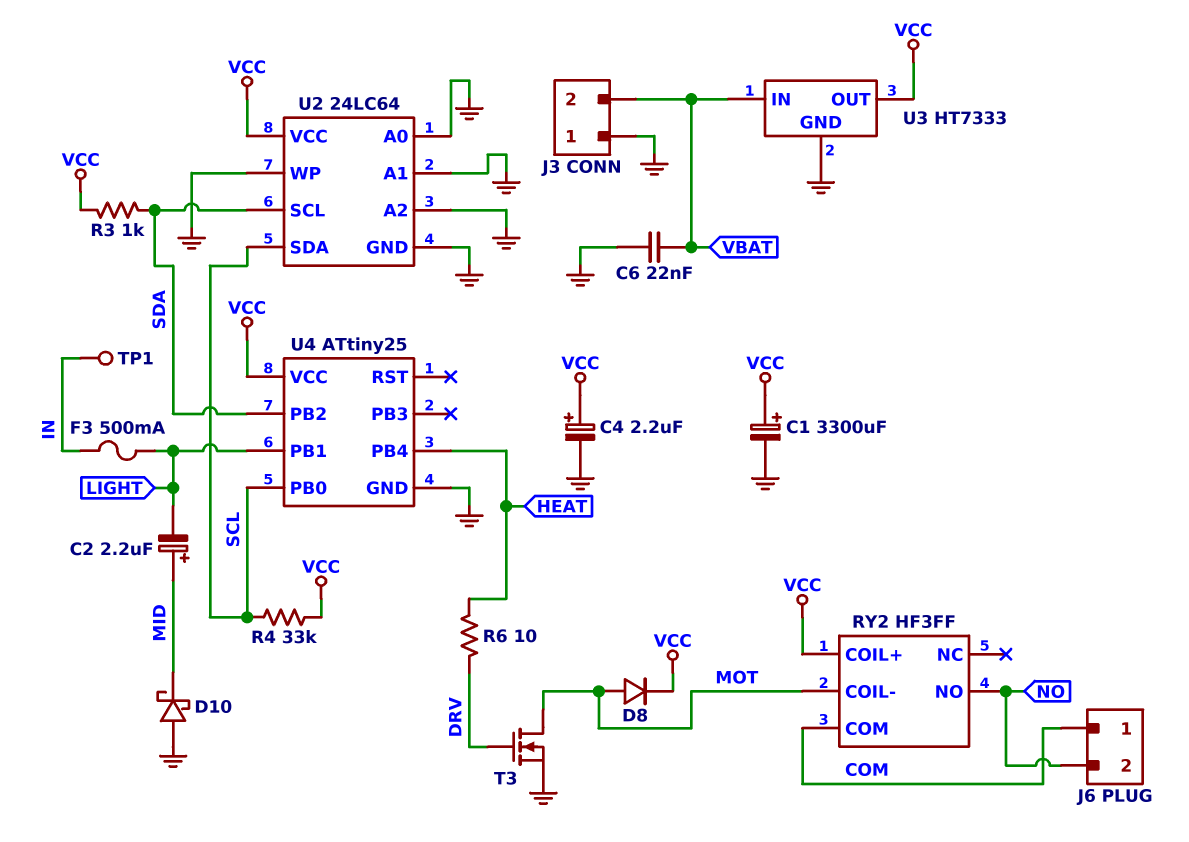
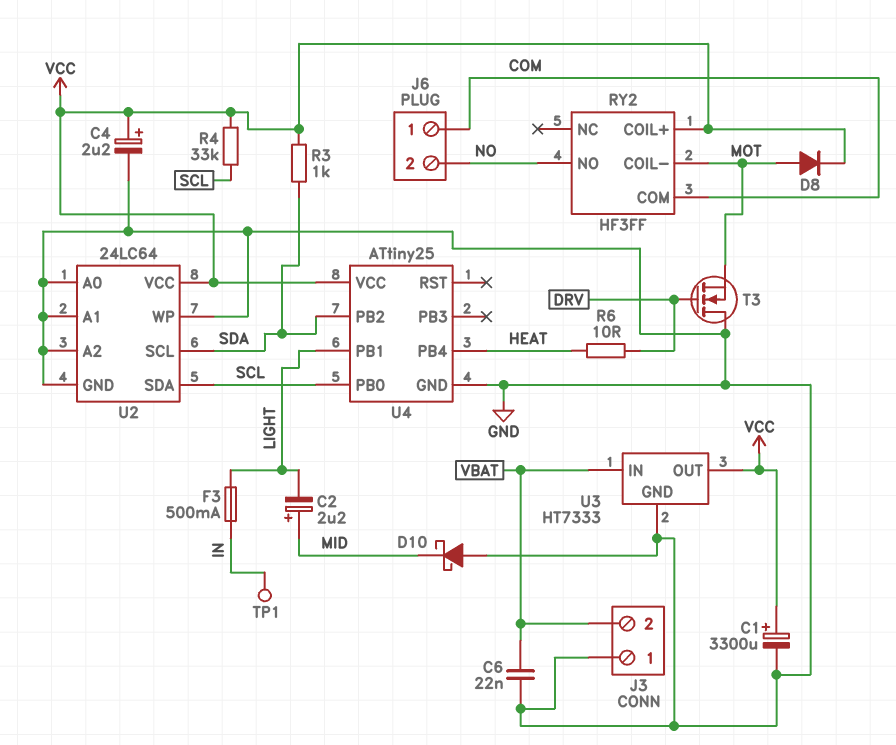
T3: NMOS (G DRV, D MOT, S GND) -> NMOS (G DRV, D GND, S MOT)

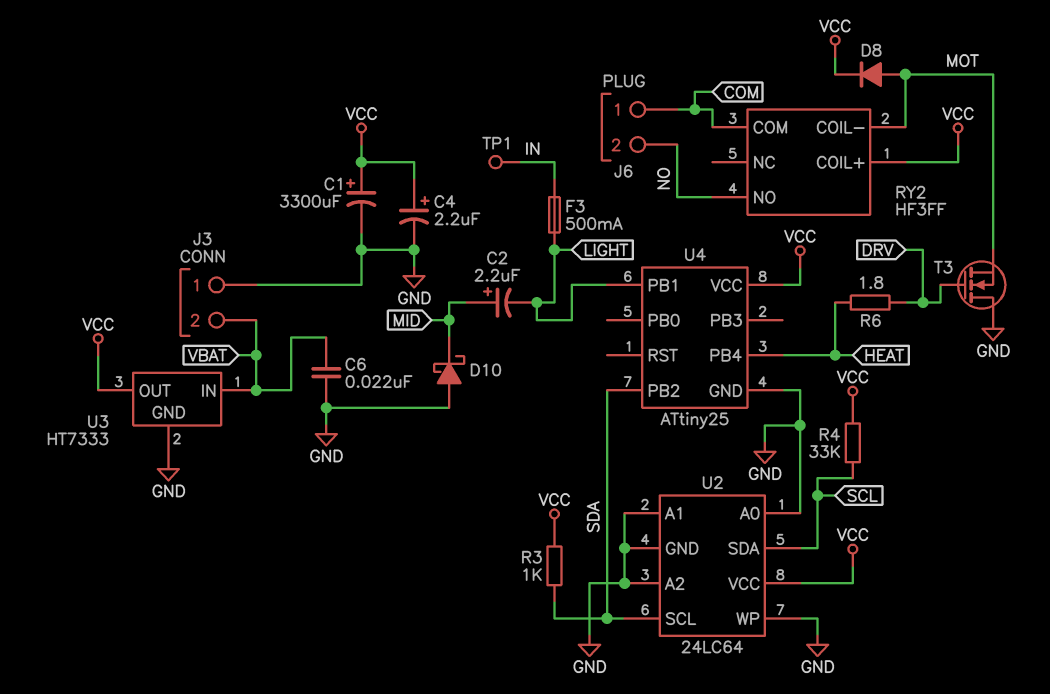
R6: 10 (DRV, HEAT) -> 1.8 (DRV, HEAT)
U4 pin PB0: SCL -> none

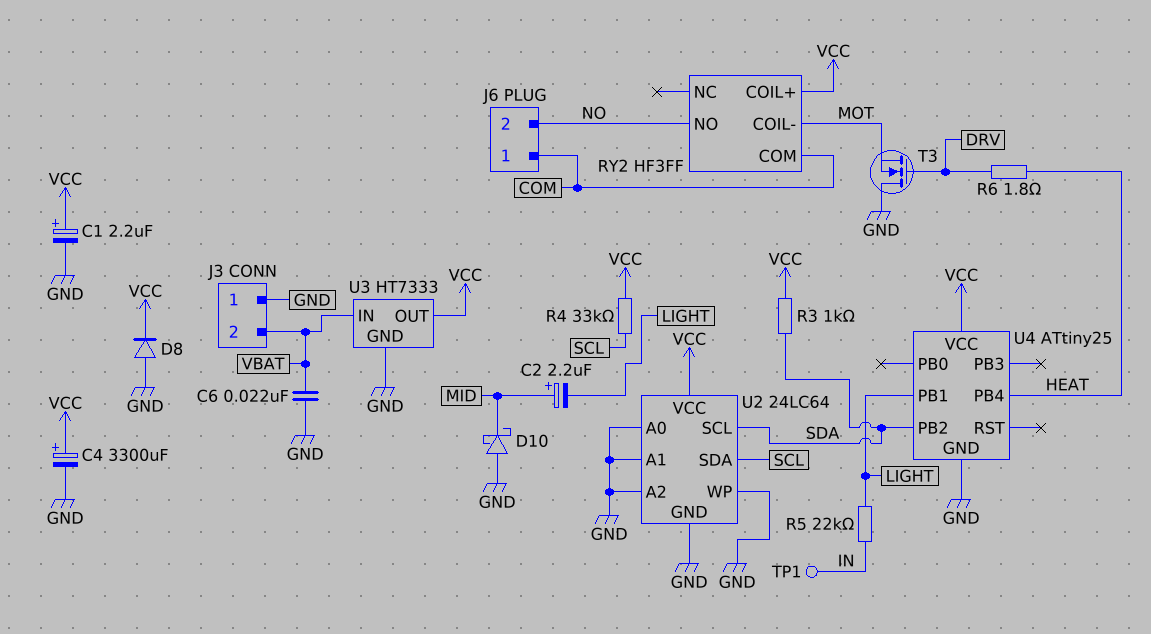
C1: 3300uF (plus VCC, minus GND) -> 2.2uF (plus VCC, minus GND)
C4: 2.2uF (plus VCC, minus GND) -> 3300uF (plus VCC, minus GND)
D8: diode (A MOT, K VCC) -> diode (A GND, K VCC)
F3: 500mA (IN, LIGHT) -> none
R5: none -> 22k (IN, LIGHT)

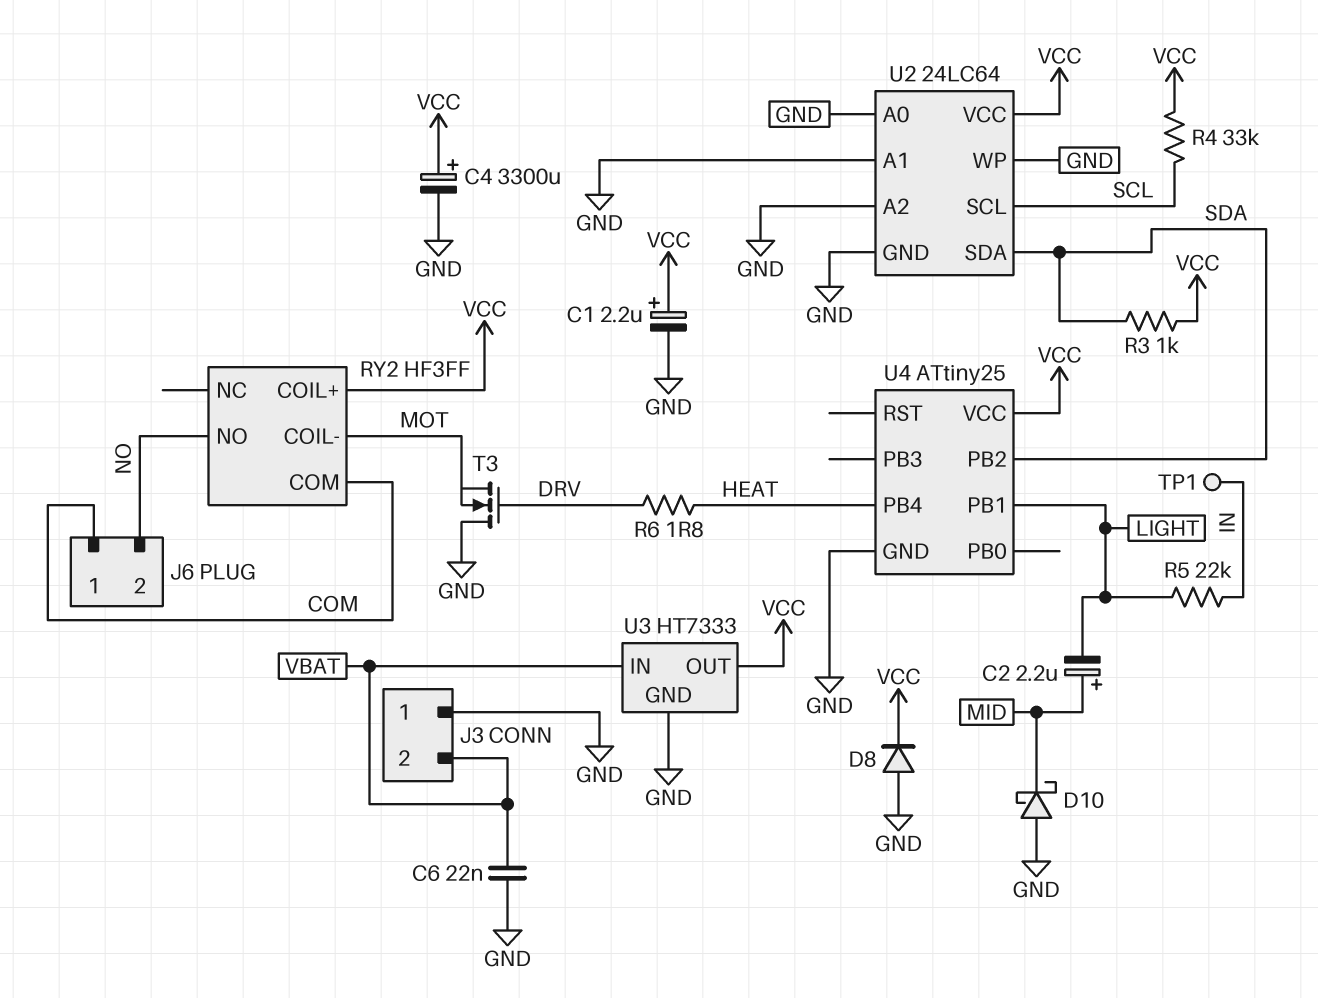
U2 pin SCL: SDA -> SCL
U2 pin SDA: SCL -> SDA

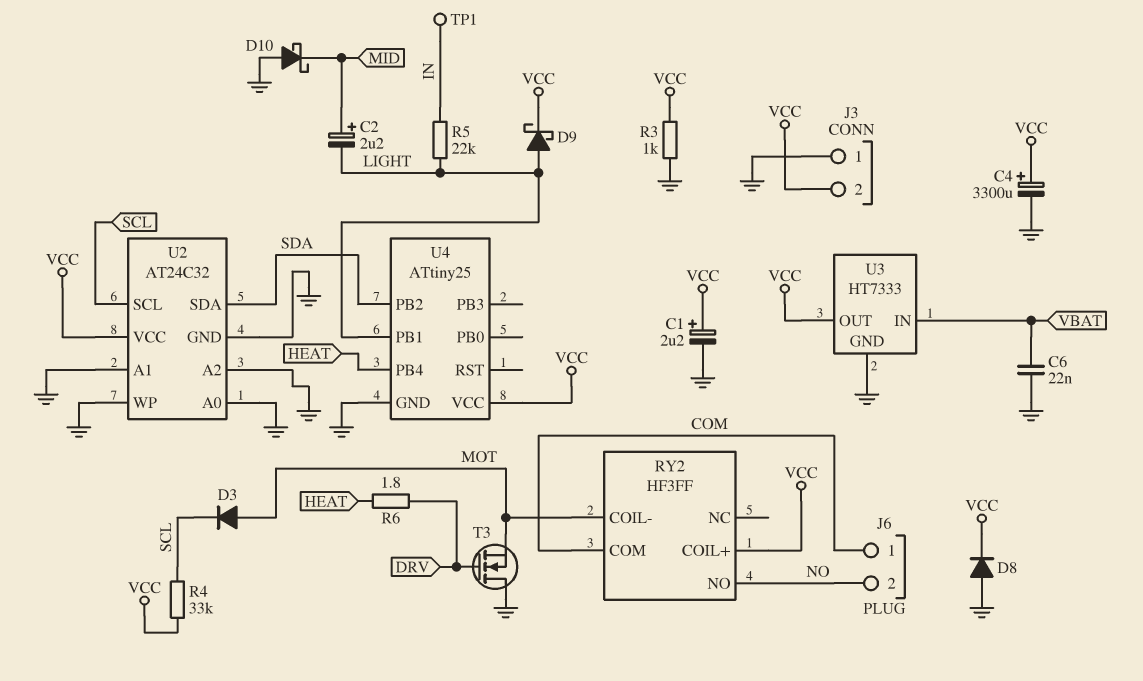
D3: none -> diode (A MOT, K SCL)
D9: none -> schottky (A LIGHT, K VCC)
J3 pin 2: VBAT -> VCC
R3: 1k (SDA, VCC) -> 1k (GND, VCC)
U2: 24LC64 -> AT24C32

